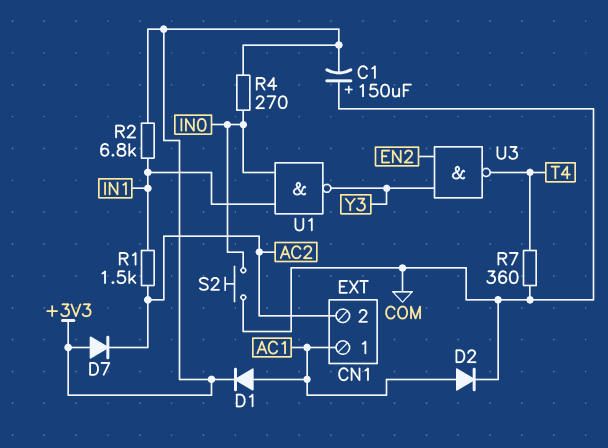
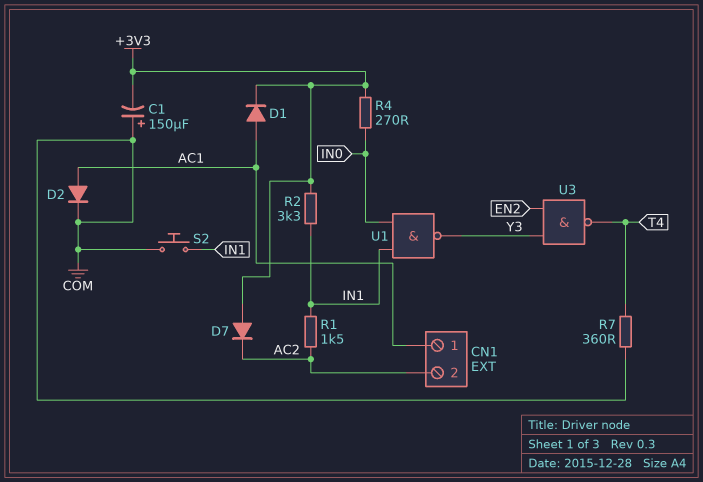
R2: 6.8k (+3V3, IN1) -> 3.3k (+3V3, IN1)
S2: button (COM, IN0) -> button (COM, IN1)

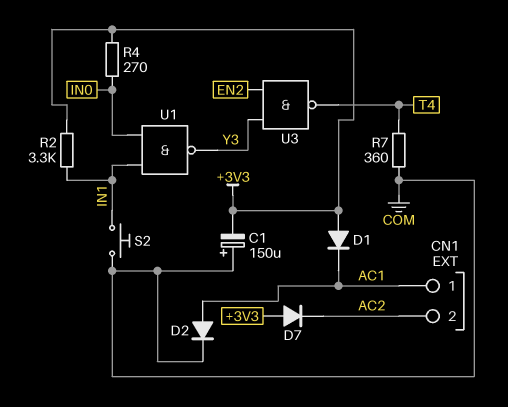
D1: diode (A AC1, K +3V3) -> diode (A +3V3, K AC1)
R1: 1.5k (AC2, IN1) -> none

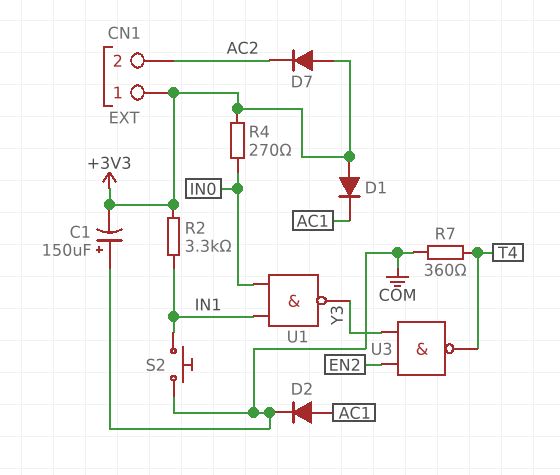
CN1 pin 1: AC1 -> +3V3

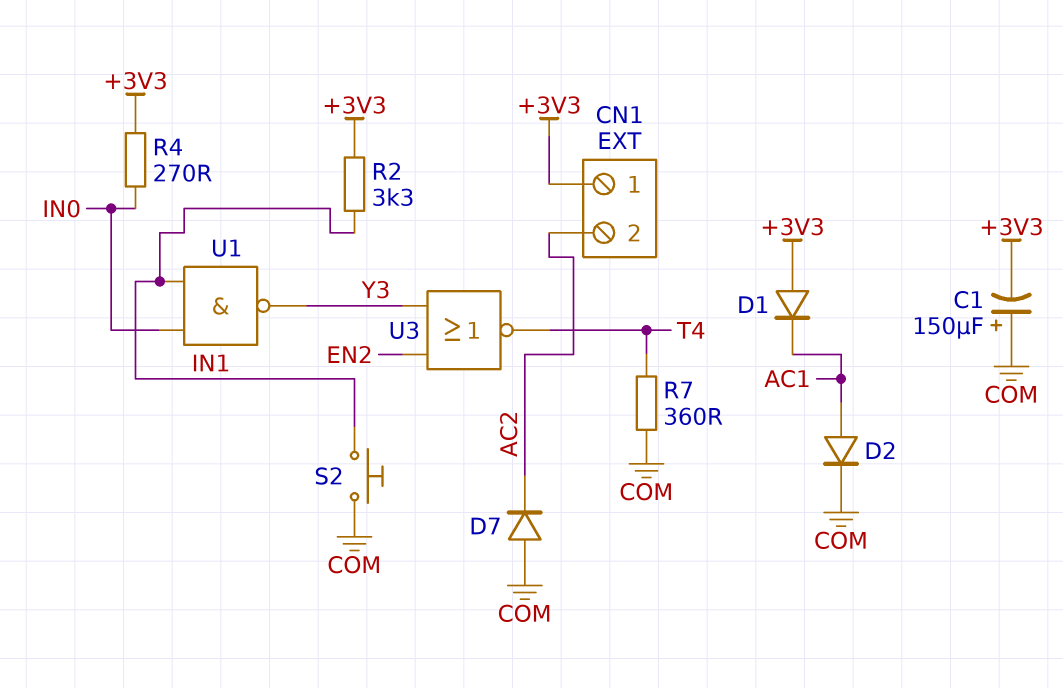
D7: diode (A +3V3, K AC2) -> diode (A COM, K AC2)
U3: NAND (in EN2, in Y3, out T4) -> NOR (in EN2, in Y3, out T4)

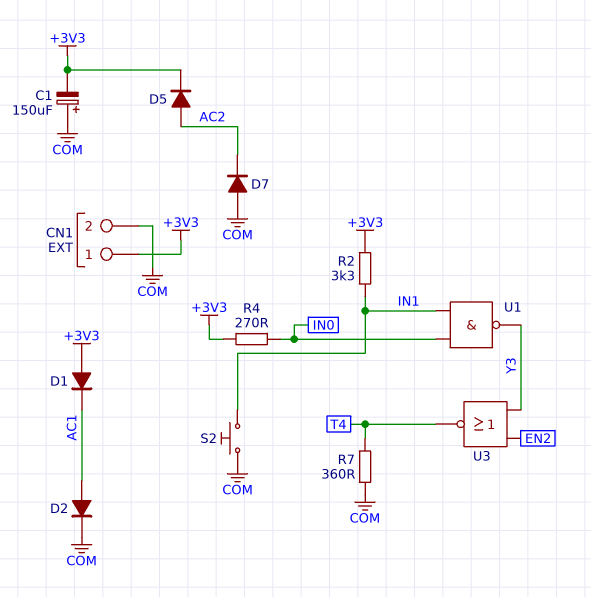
CN1 pin 2: AC2 -> COM
D5: none -> diode (A AC2, K +3V3)

